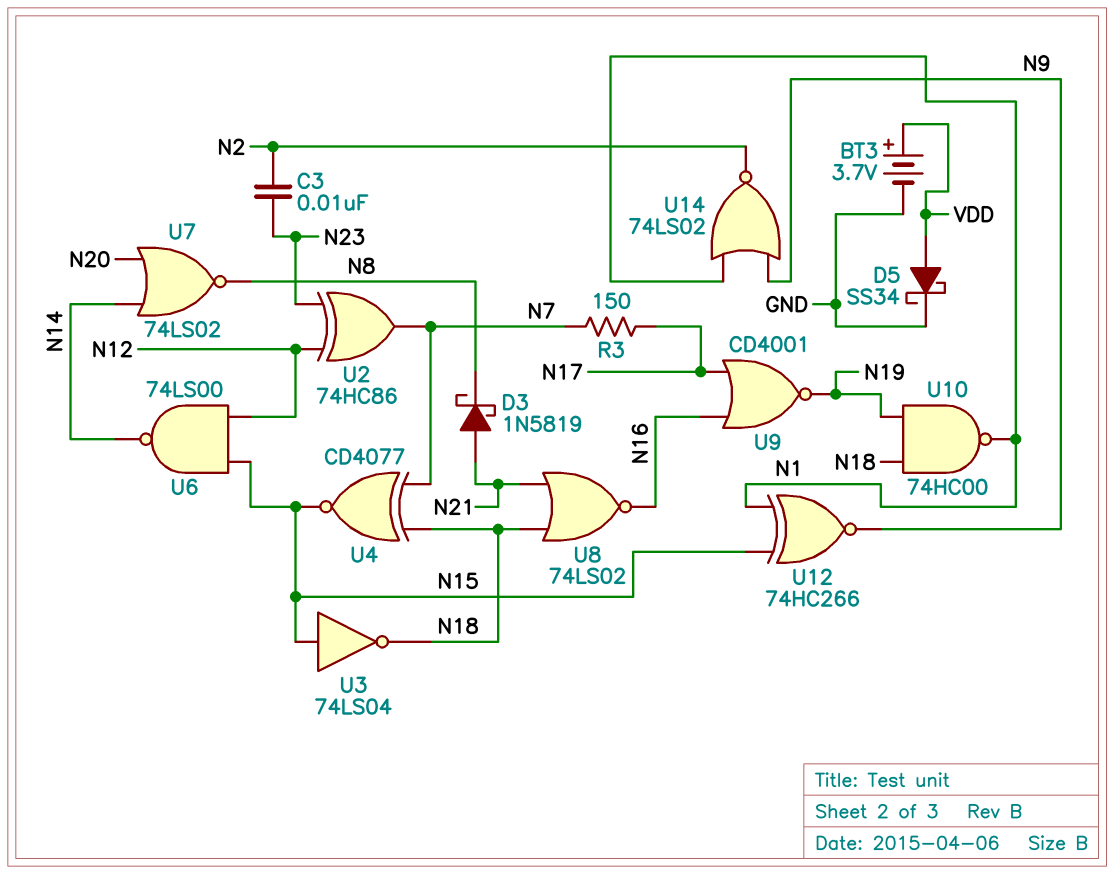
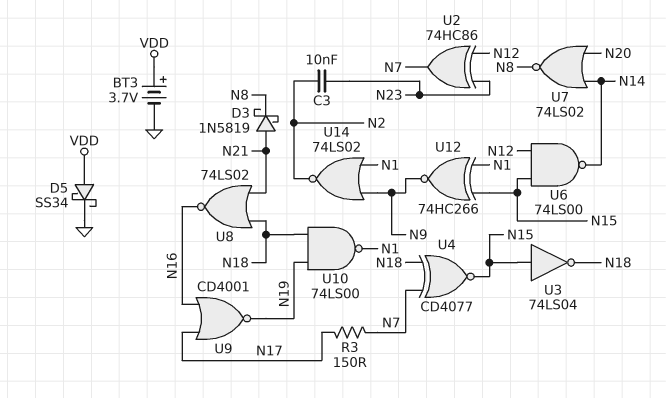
U10: NAND 74HC00 (in N18, in N19, out N1) -> NAND 74LS00 (in N18, in N19, out N1)

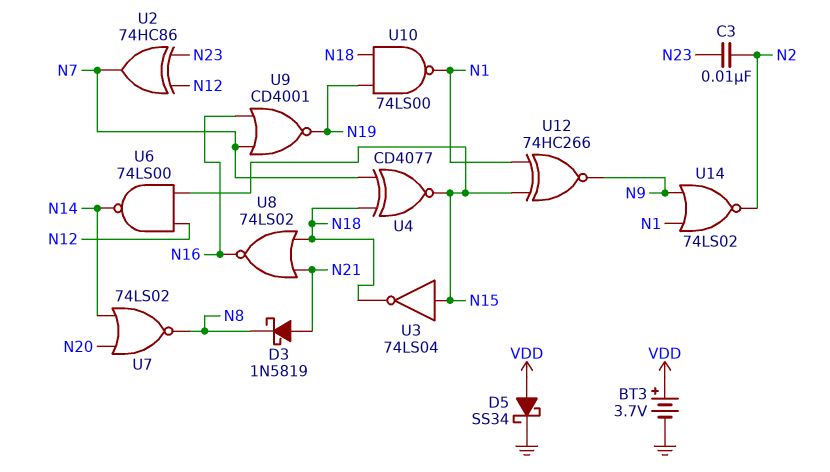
R3: 150 (N7, N17) -> none
U9: NOR CD4001 (in N16, in N17, out N19) -> NOR CD4001 (in N7, in N16, out N19)

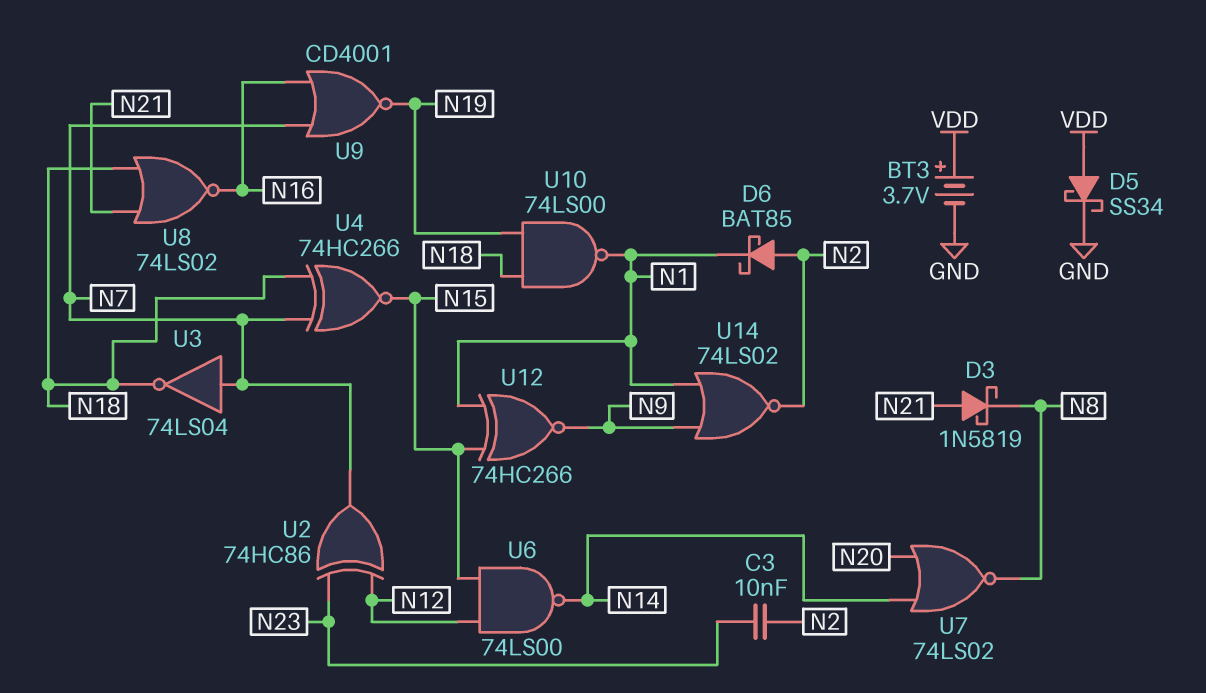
D6: none -> schottky BAT85 (A N2, K N1)
U3: NOT 74LS04 (in N15, out N18) -> NOT 74LS04 (in N7, out N18)
U4: XNOR CD4077 (in N7, in N18, out N15) -> XNOR 74HC266 (in N7, in N18, out N15)

